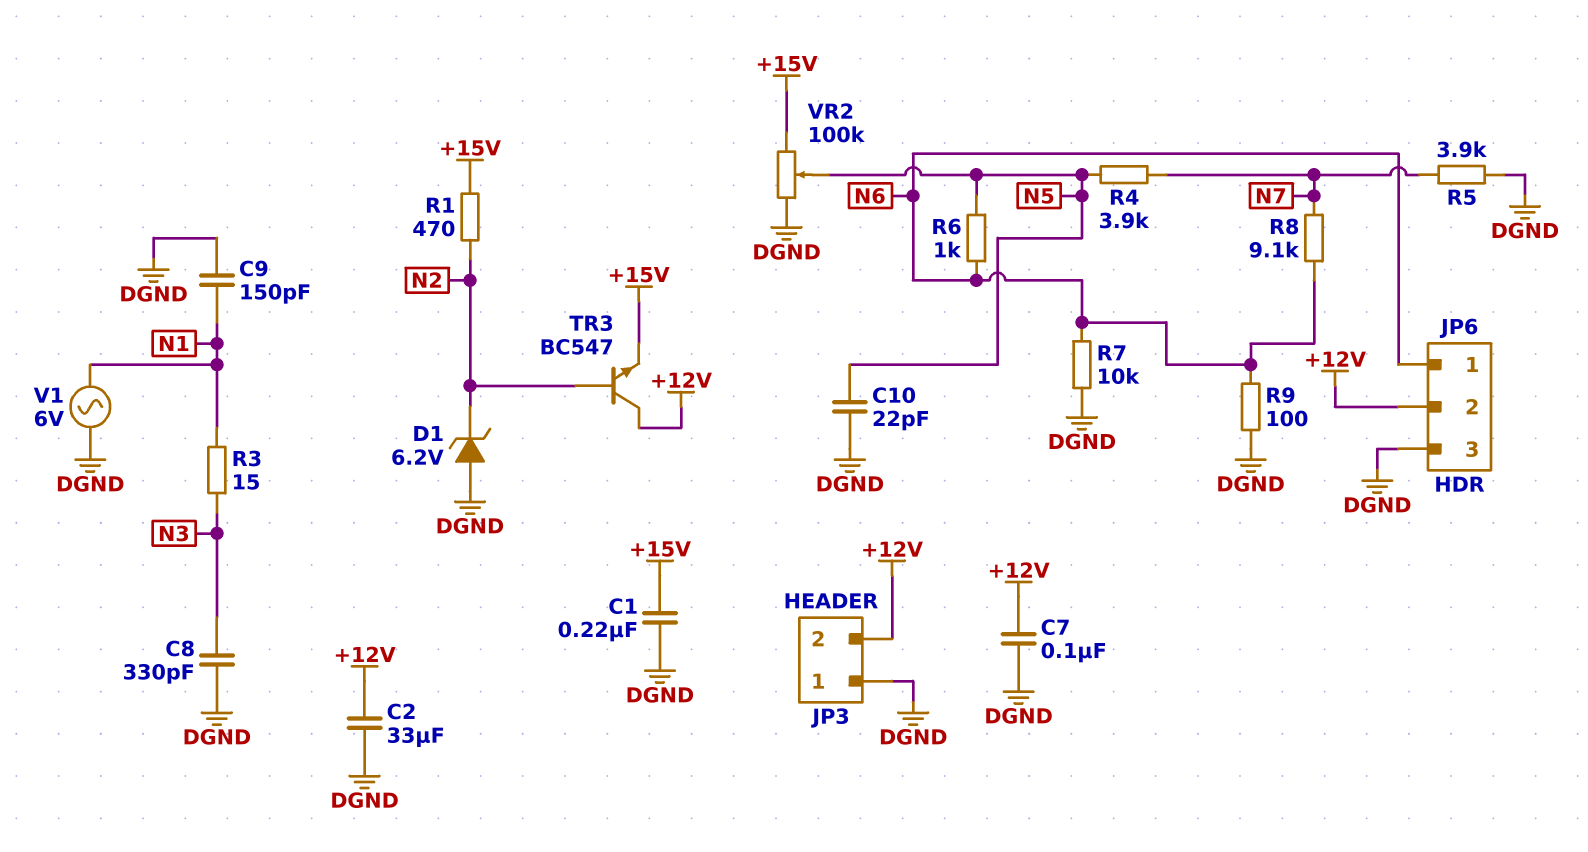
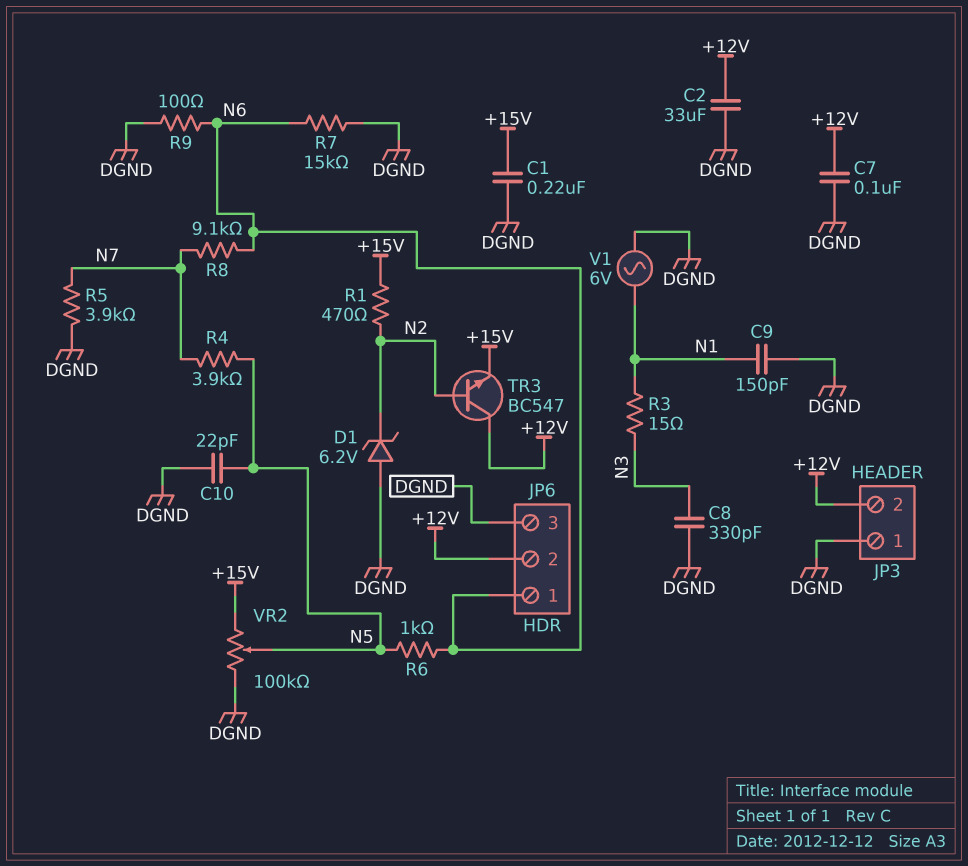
R7: 10k (DGND, N6) -> 15k (DGND, N6)

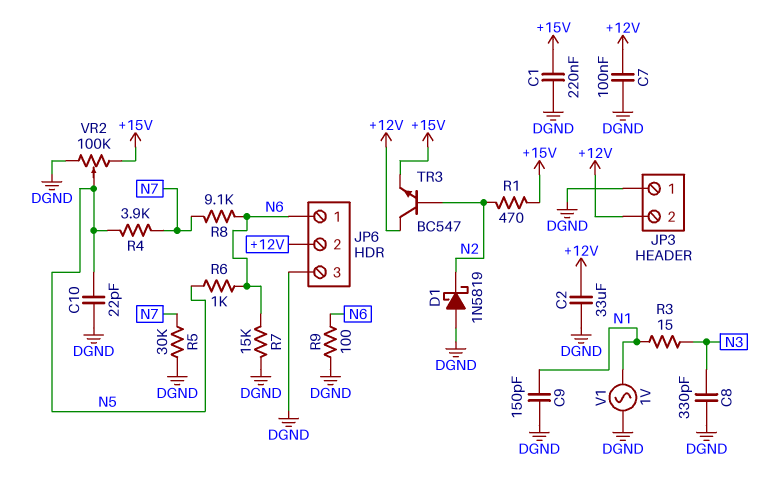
D1: zener 6.2V (A DGND, K N2) -> schottky 1N5819 (A DGND, K N2)
R5: 3.9k (DGND, N7) -> 30k (DGND, N7)
V1: AC 6V (DGND, N1) -> AC 1V (DGND, N1)

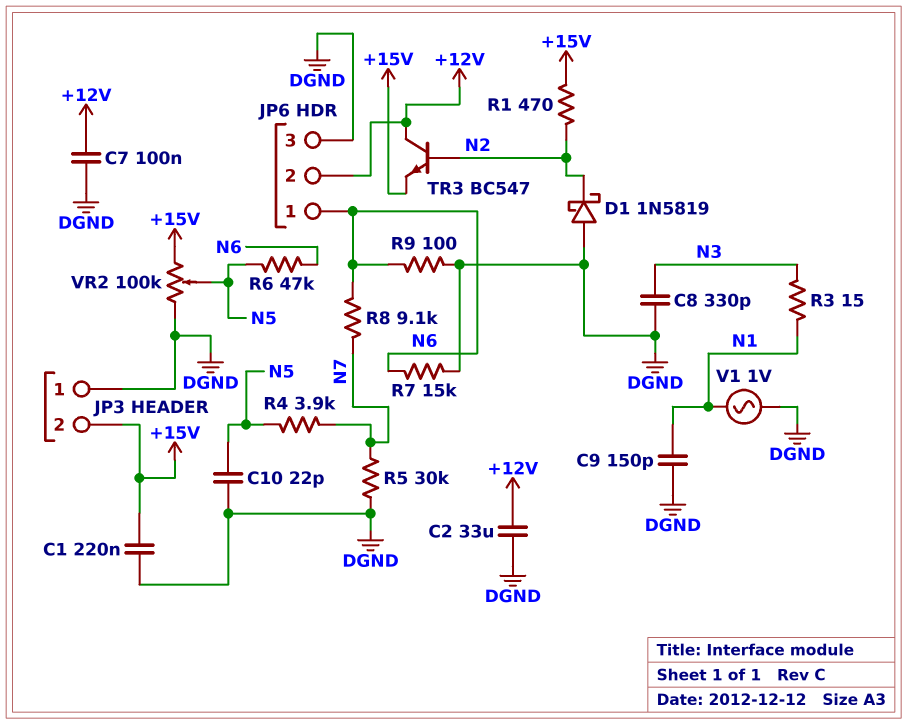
JP3 pin 2: +12V -> +15V
R6: 1k (N5, N6) -> 47k (N5, N6)

